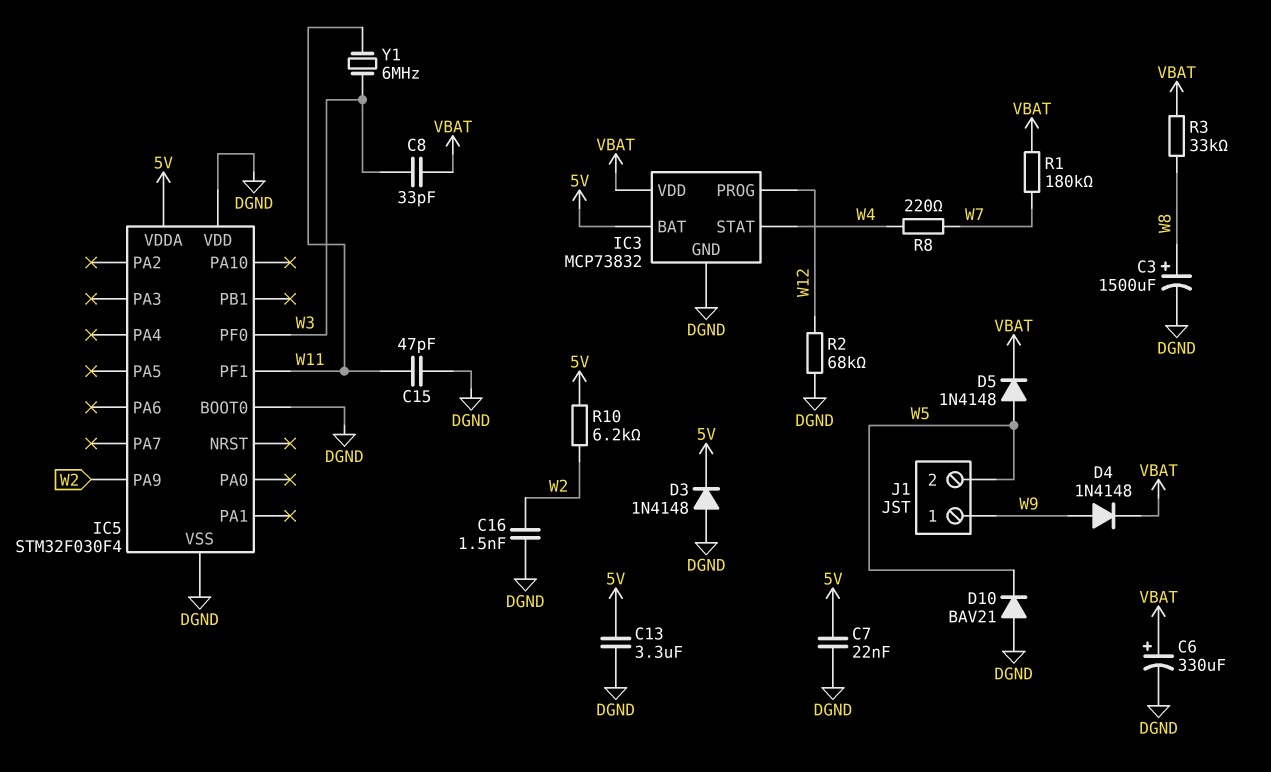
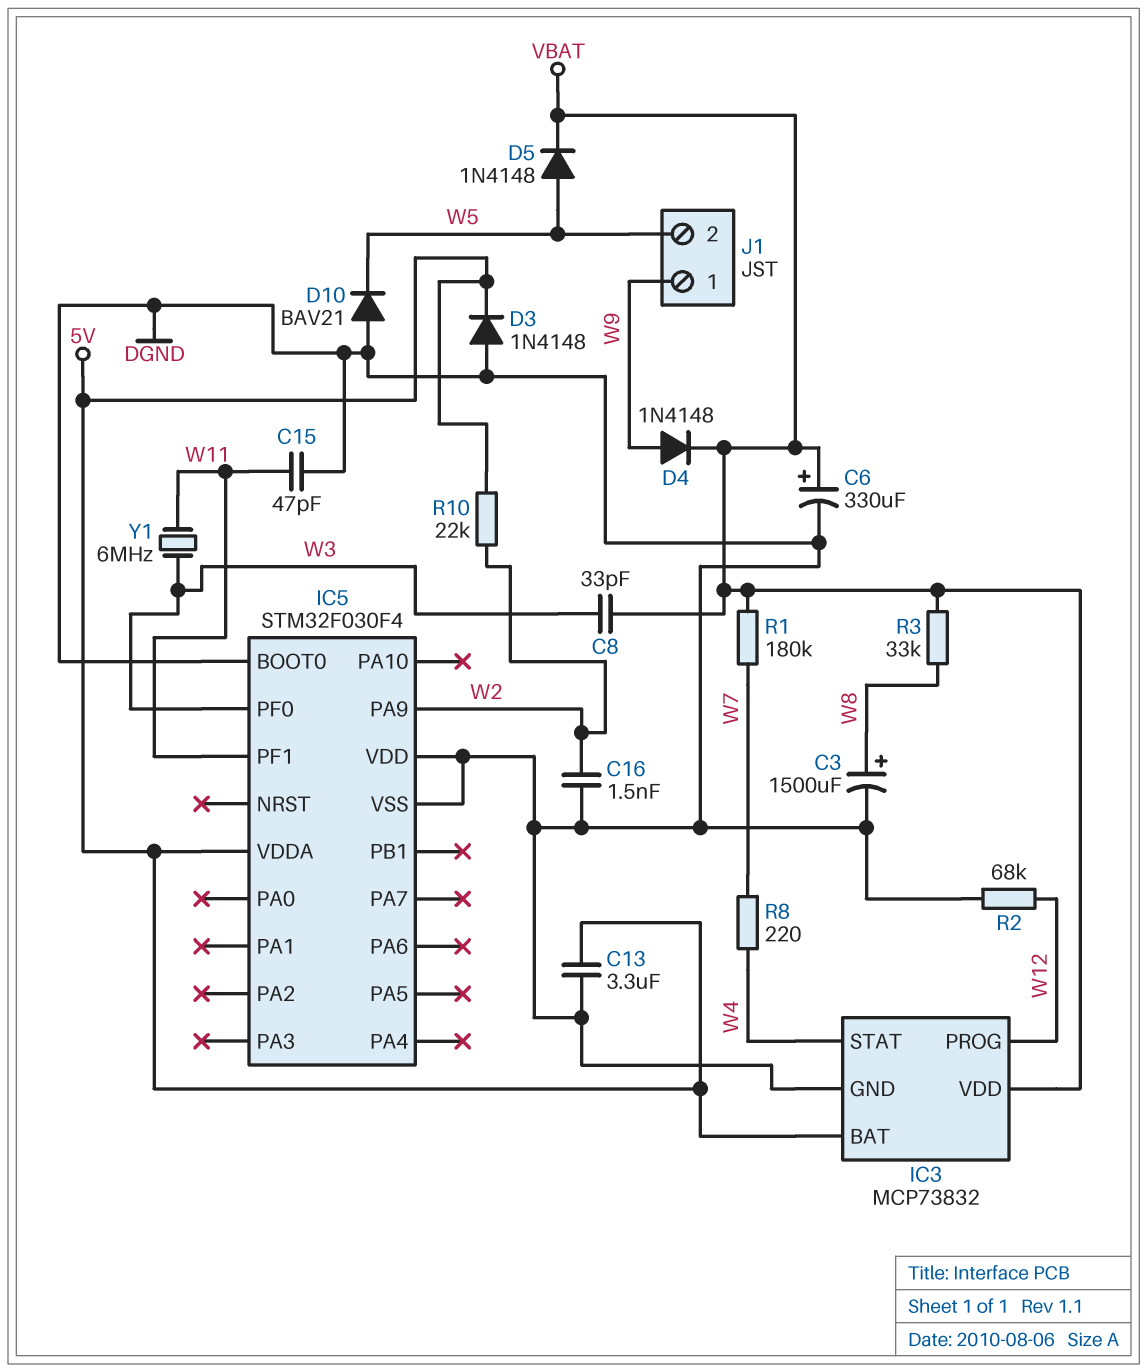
C7: 22nF (5V, DGND) -> none
R10: 6.2k (5V, W2) -> 22k (5V, W2)

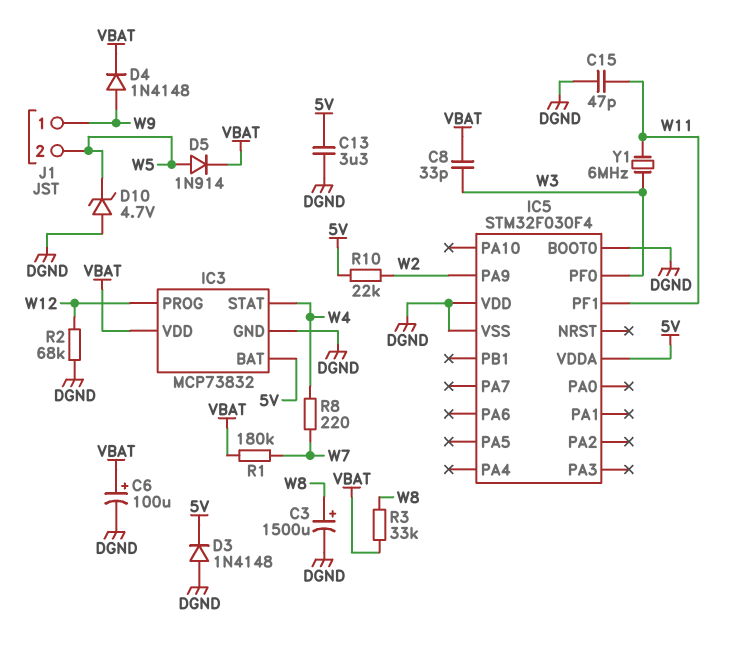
C6: 330uF (plus VBAT, minus DGND) -> 100uF (plus VBAT, minus DGND)
C16: 1.5nF (DGND, W2) -> none
D5: diode 1N4148 (A W5, K VBAT) -> diode 1N914 (A W5, K VBAT)
D10: diode BAV21 (A DGND, K W5) -> zener 4.7V (A DGND, K W5)

